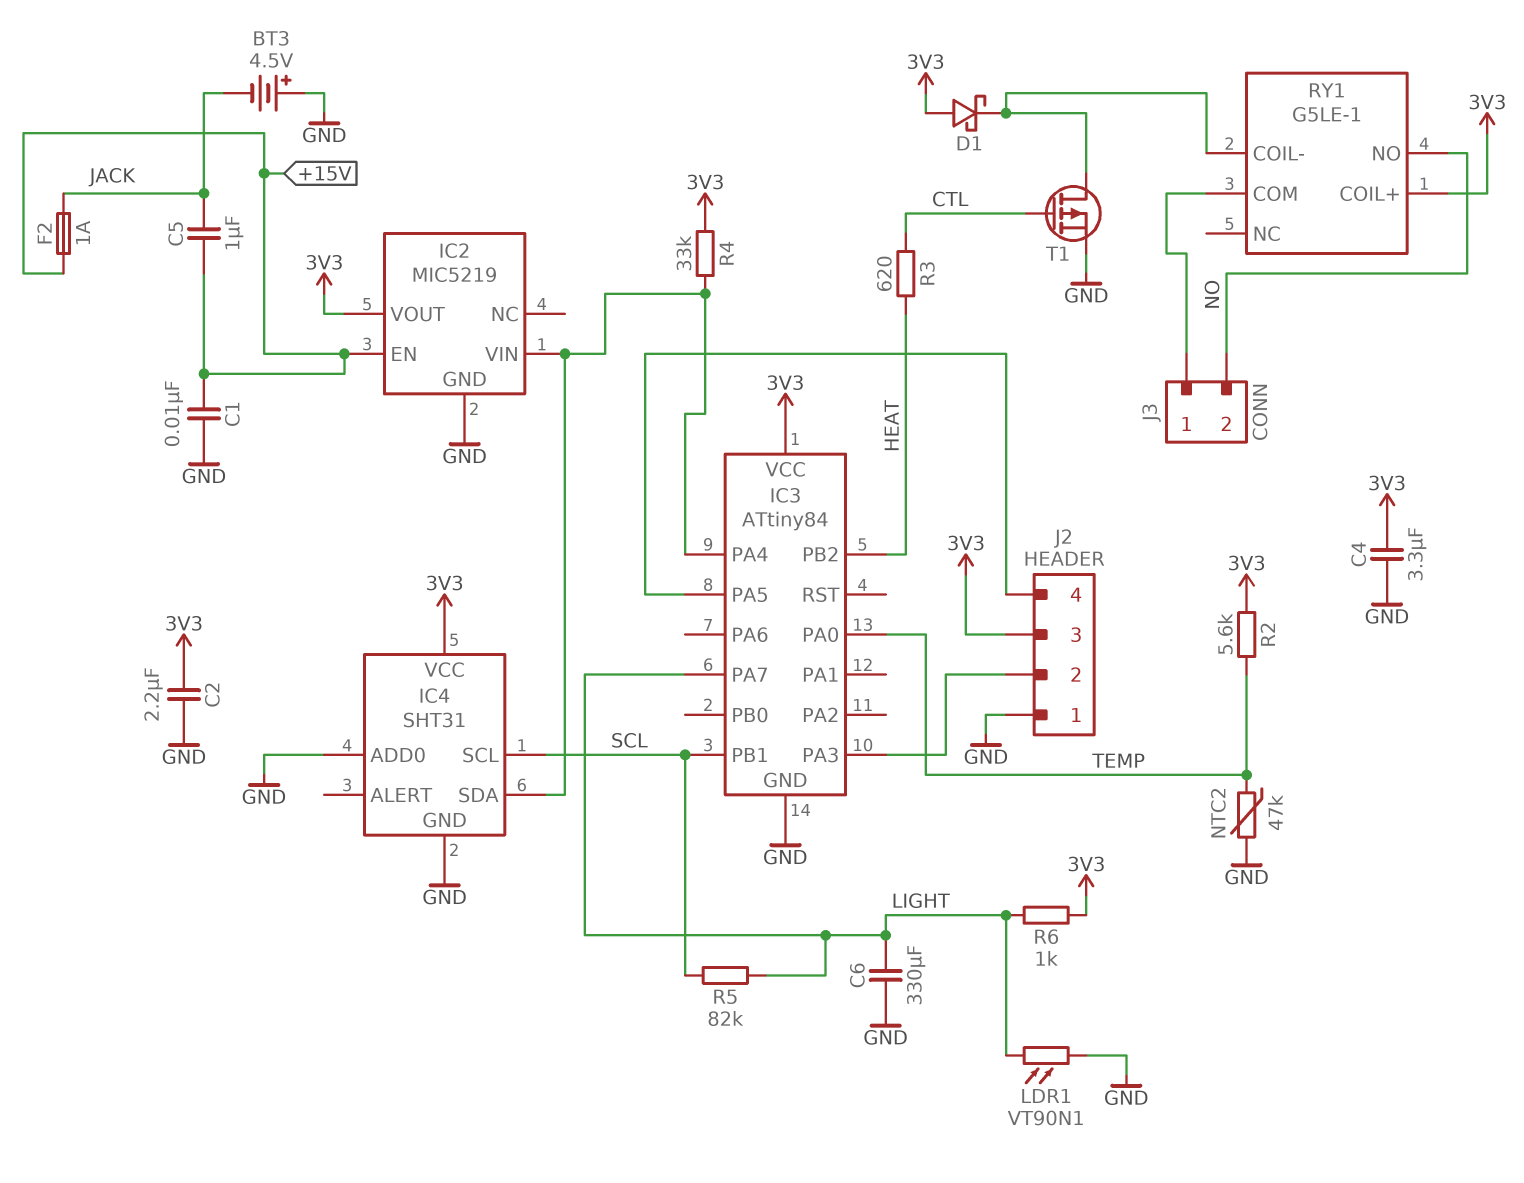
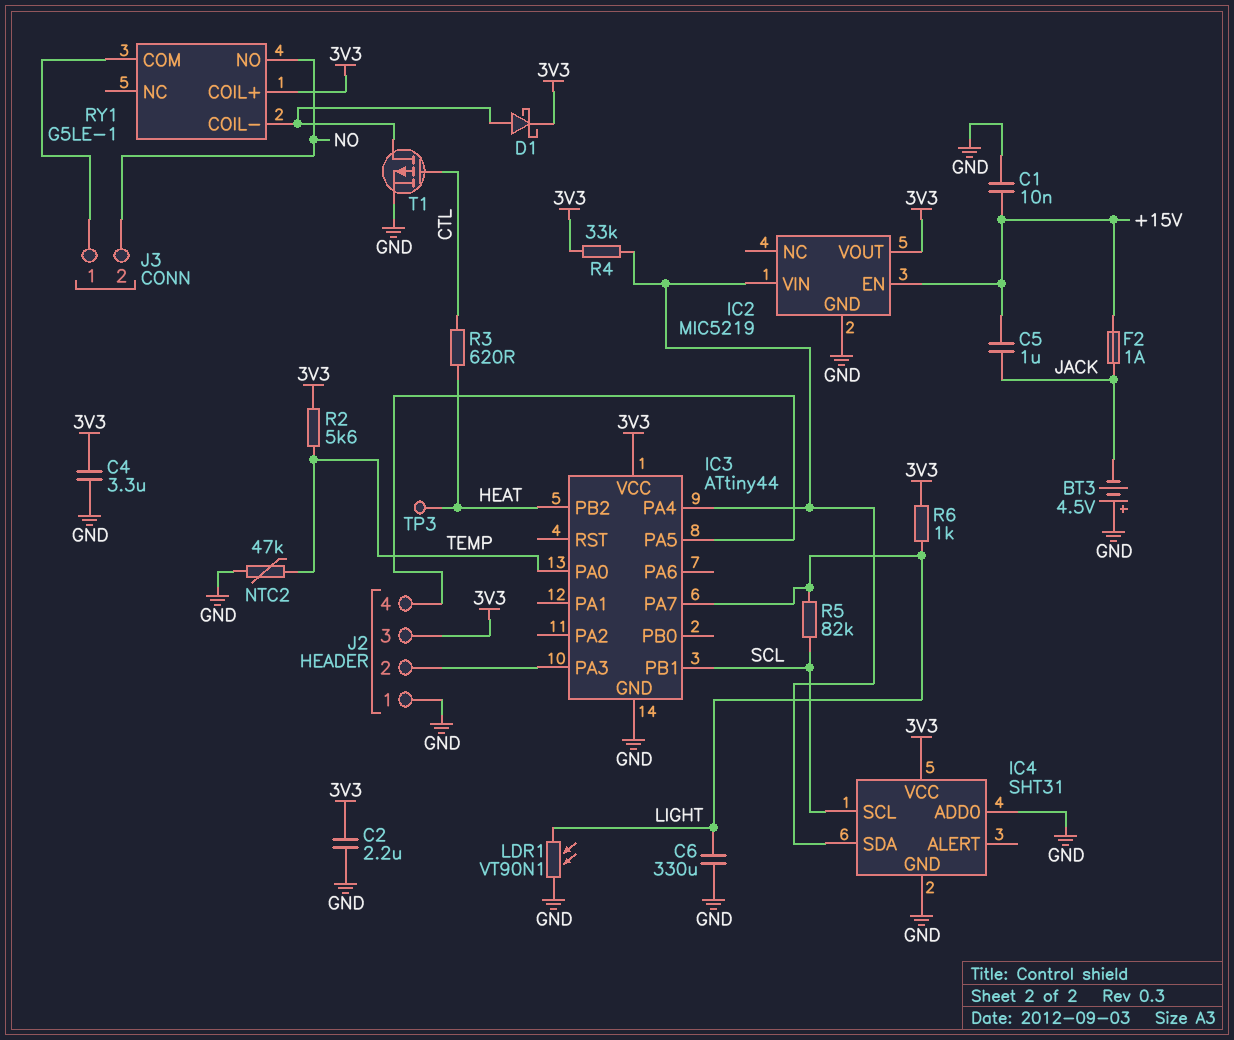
D1: schottky (A 3V3, K RY1/COIL-) -> schottky (A RY1/COIL-, K 3V3)
IC3: ATtiny84 -> ATtiny44
TP3: none -> test point (HEAT)

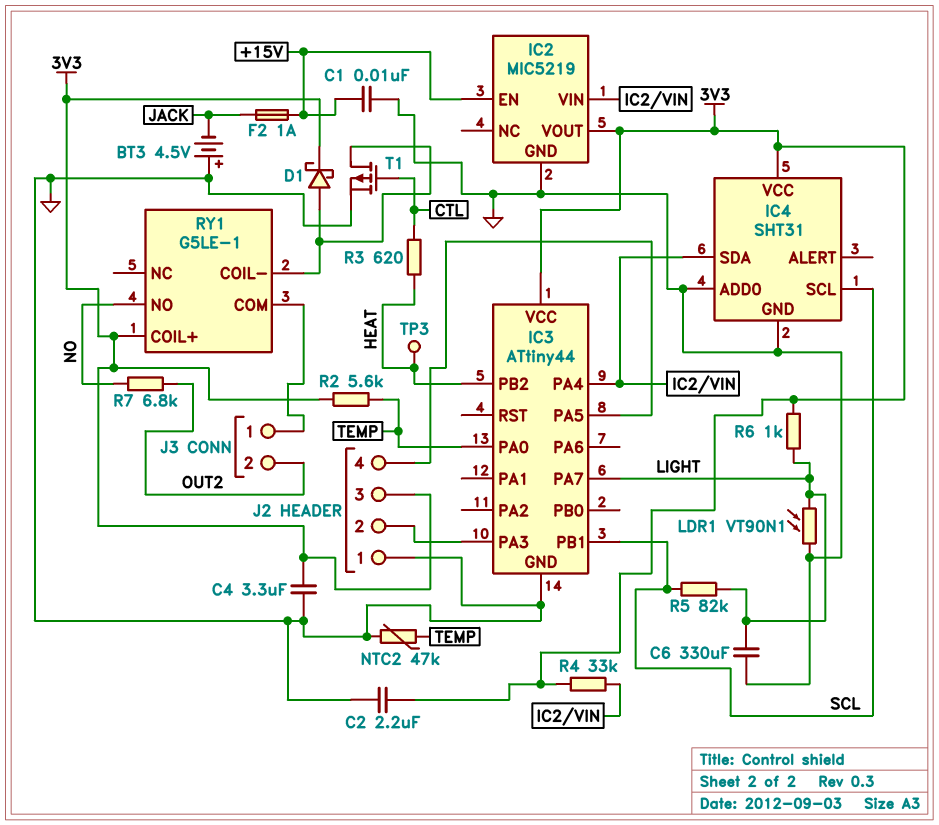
C5: 1uF (+15V, JACK) -> none
J3 pin 2: NO -> OUT2
R7: none -> 6.8k (NO, OUT2)

